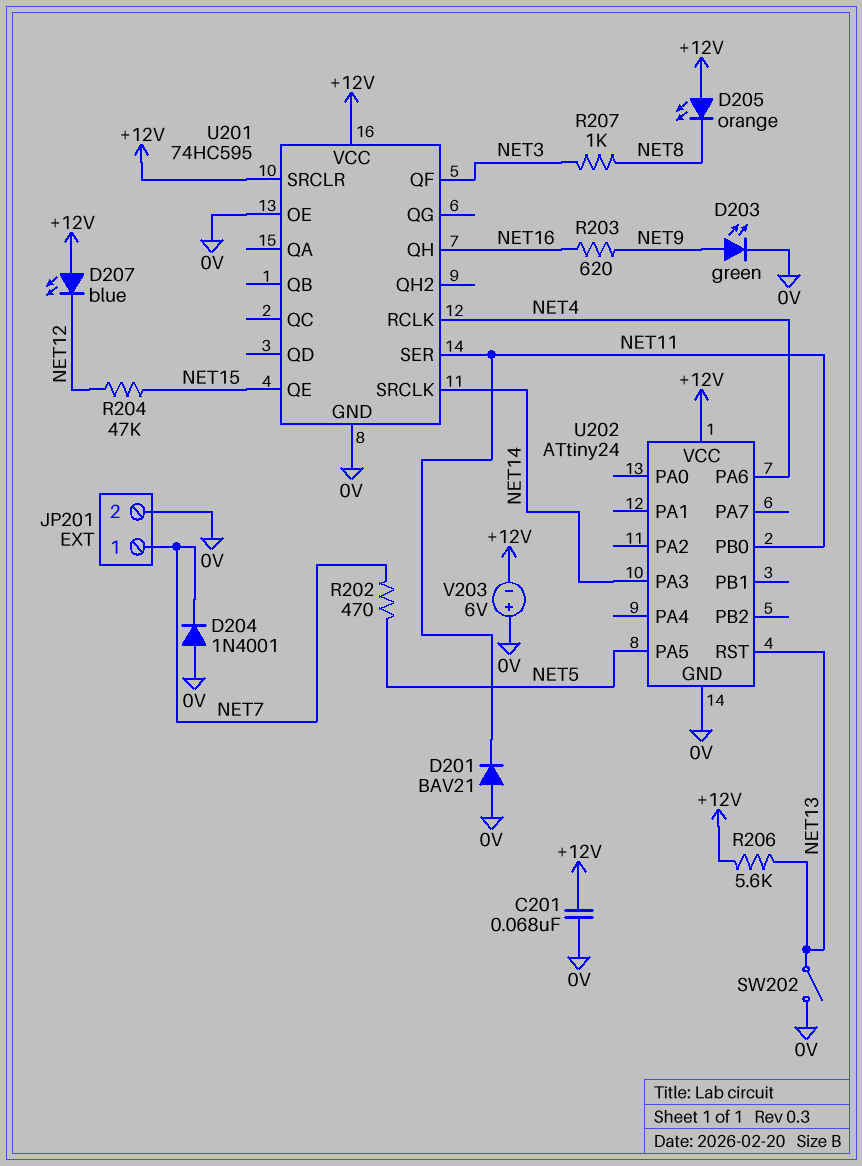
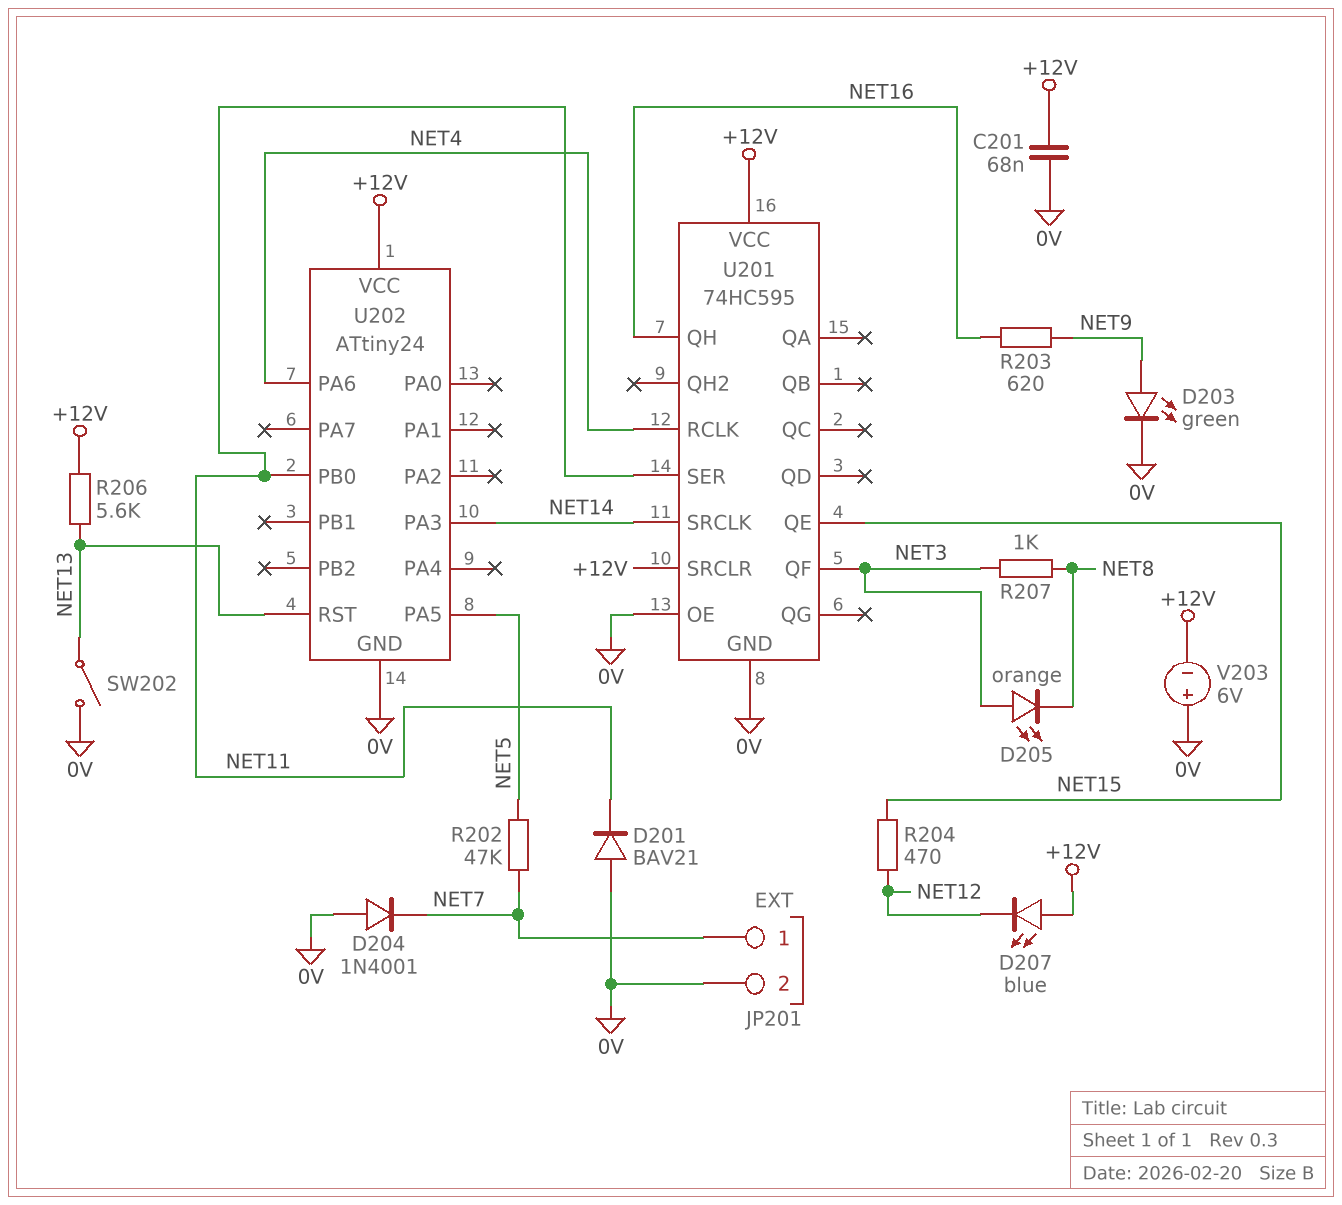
D205: LED orange (A +12V, K NET8) -> LED orange (A NET3, K NET8)
R202: 470 (NET5, NET7) -> 47k (NET5, NET7)
R204: 47k (NET12, NET15) -> 470 (NET12, NET15)

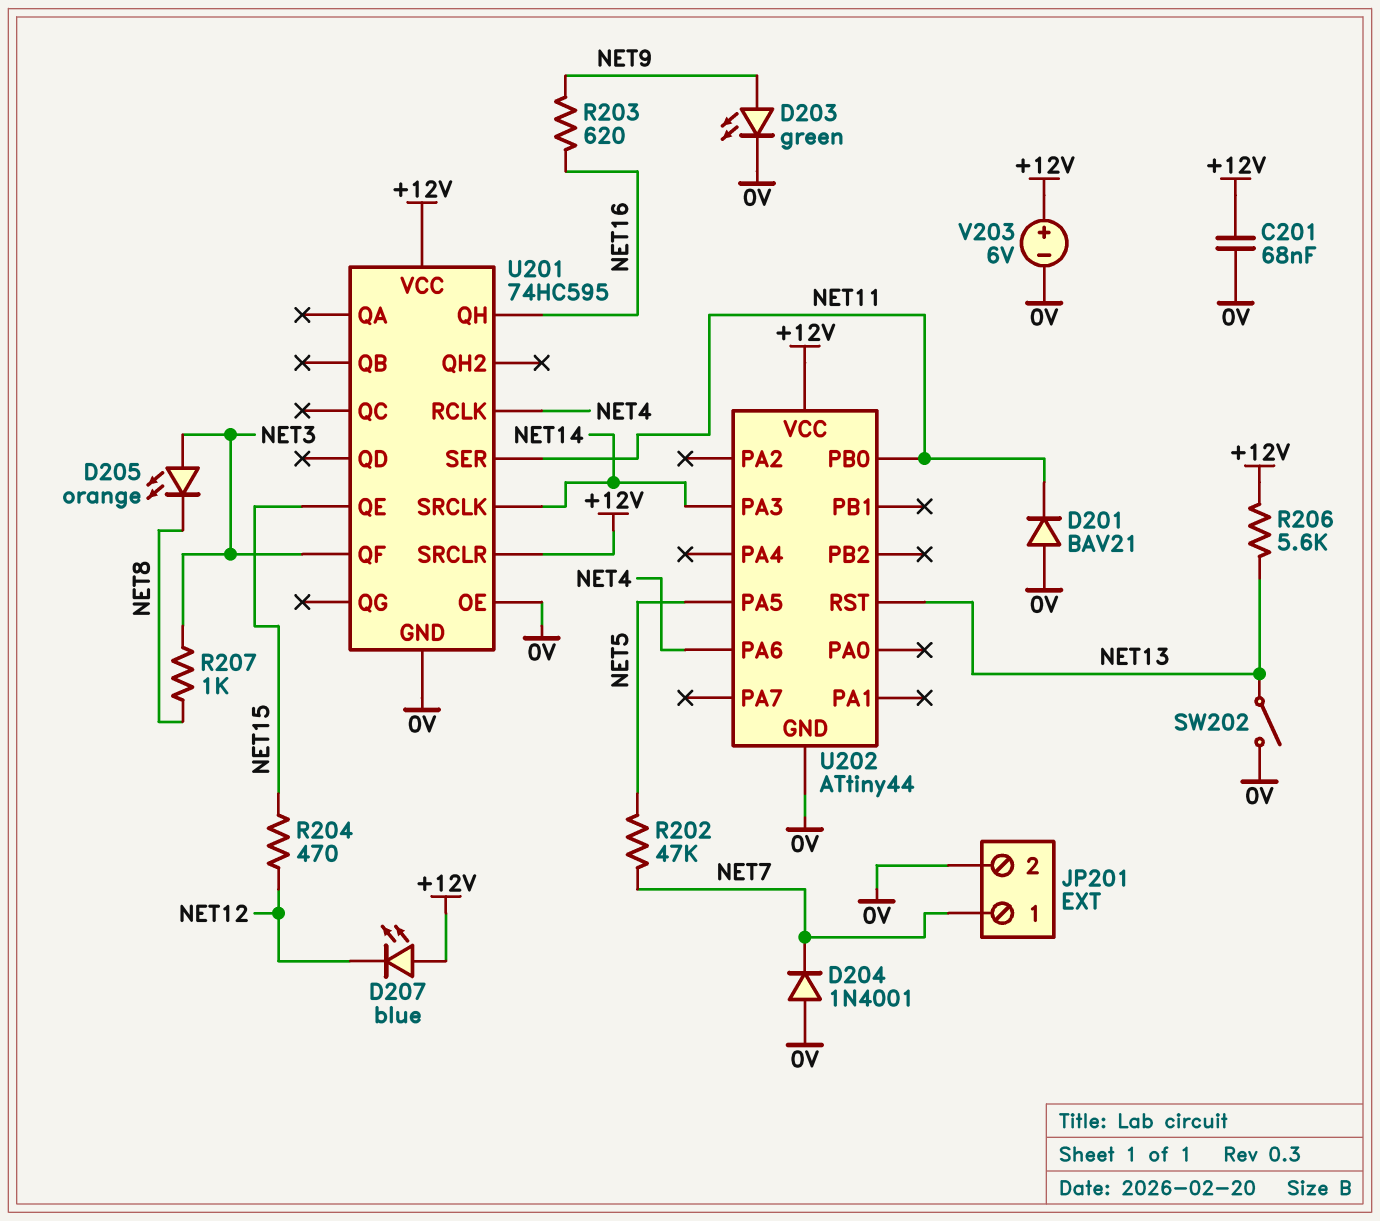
U202: ATtiny24 -> ATtiny44
V203: 6V (plus 0V, minus +12V) -> 6V (plus +12V, minus 0V)

